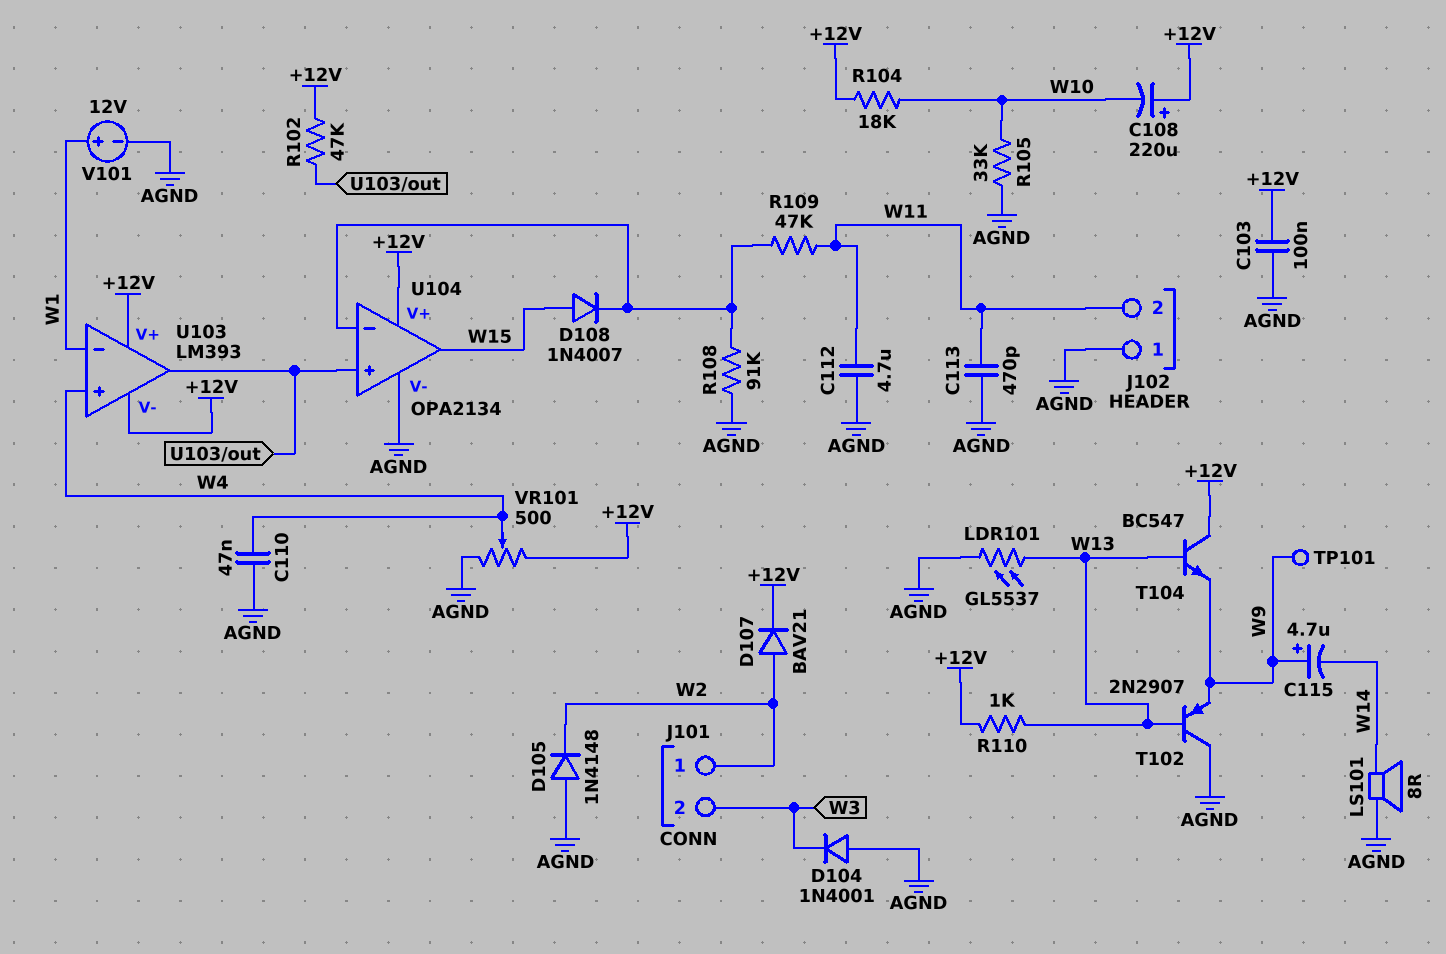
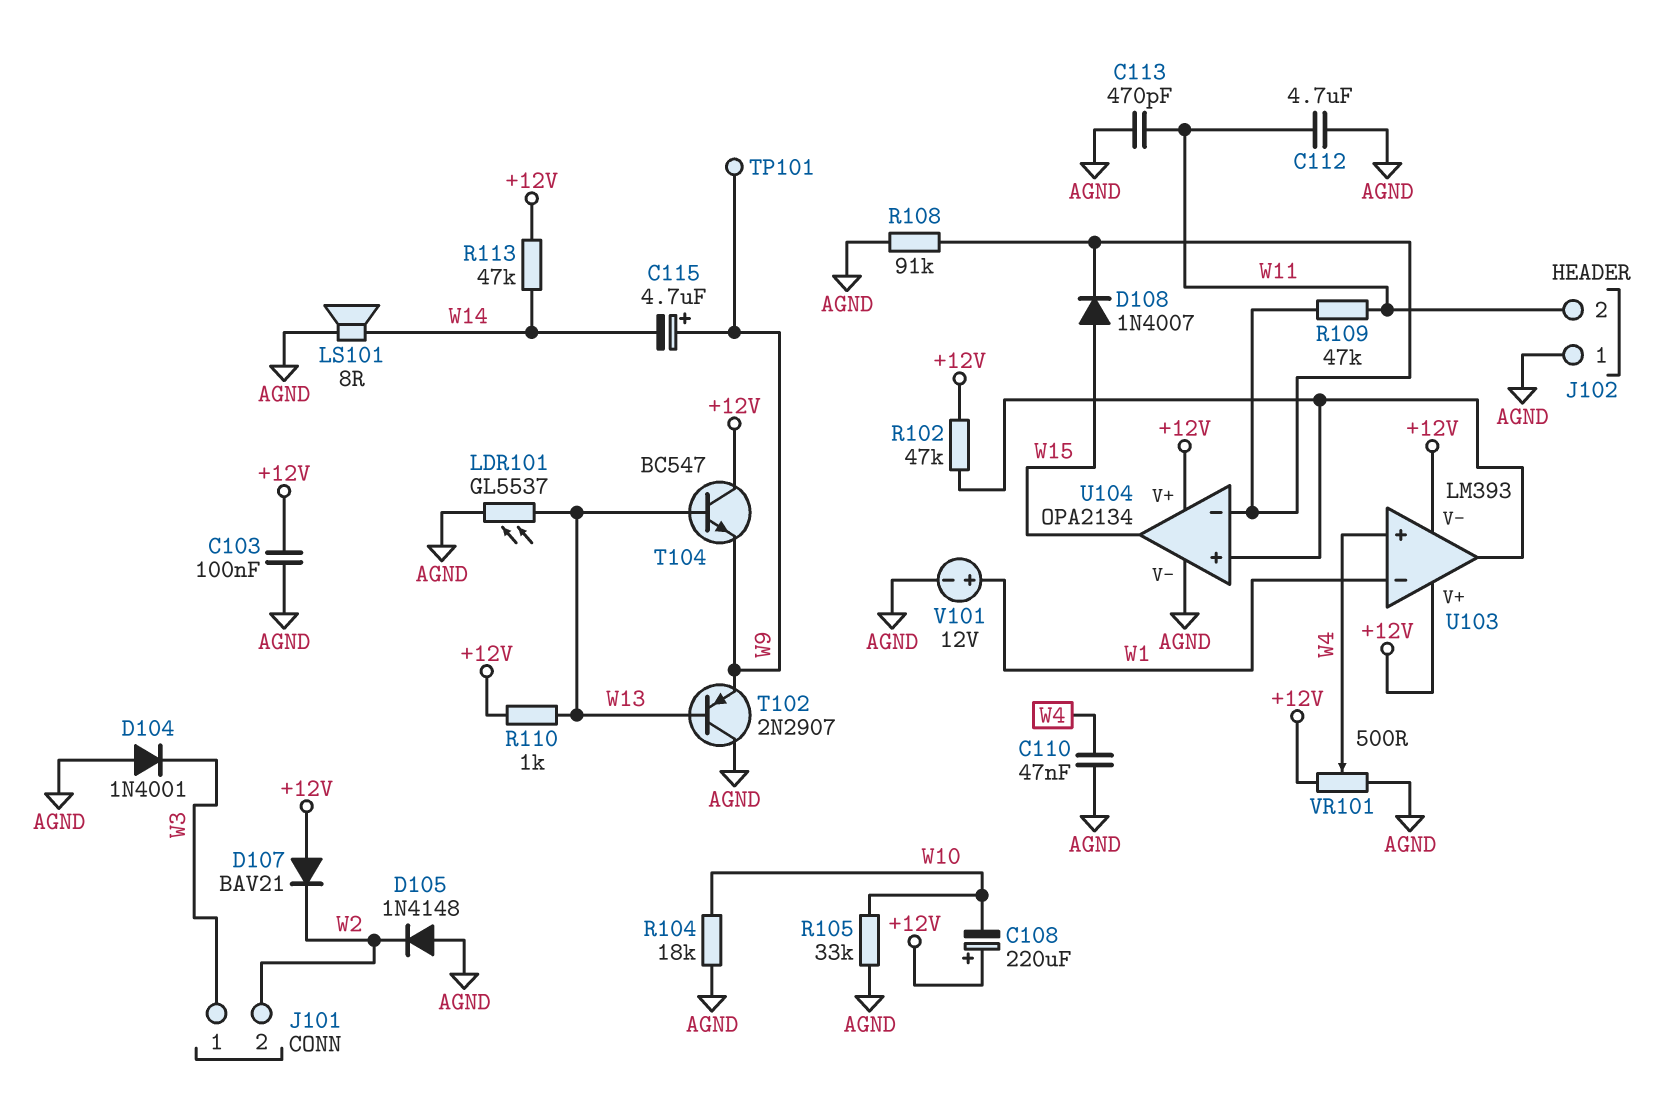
D107: diode BAV21 (A W2, K +12V) -> diode BAV21 (A +12V, K W2)
J101 pin 1: W2 -> W3
J101 pin 2: W3 -> W2
R104: 18k (+12V, W10) -> 18k (AGND, W10)
R113: none -> 47k (+12V, W14)

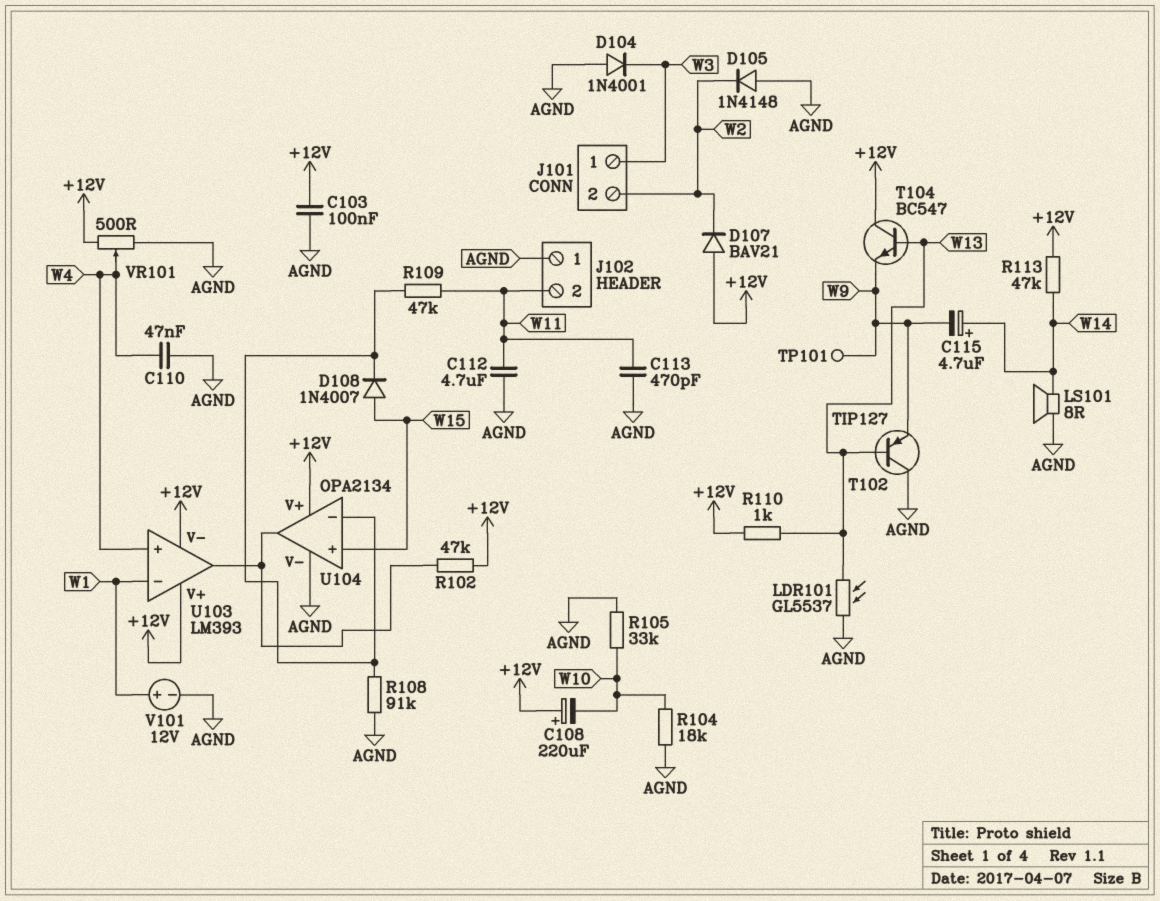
C115: 4.7uF (plus W9, minus W14) -> 4.7uF (plus W14, minus W9)
T102: PNP 2N2907 (B W13, C AGND, E W9) -> PNP TIP127 (B W13, C AGND, E W9)
U104 pin in+: U103/out -> W15
U104 pin out: W15 -> U103/out

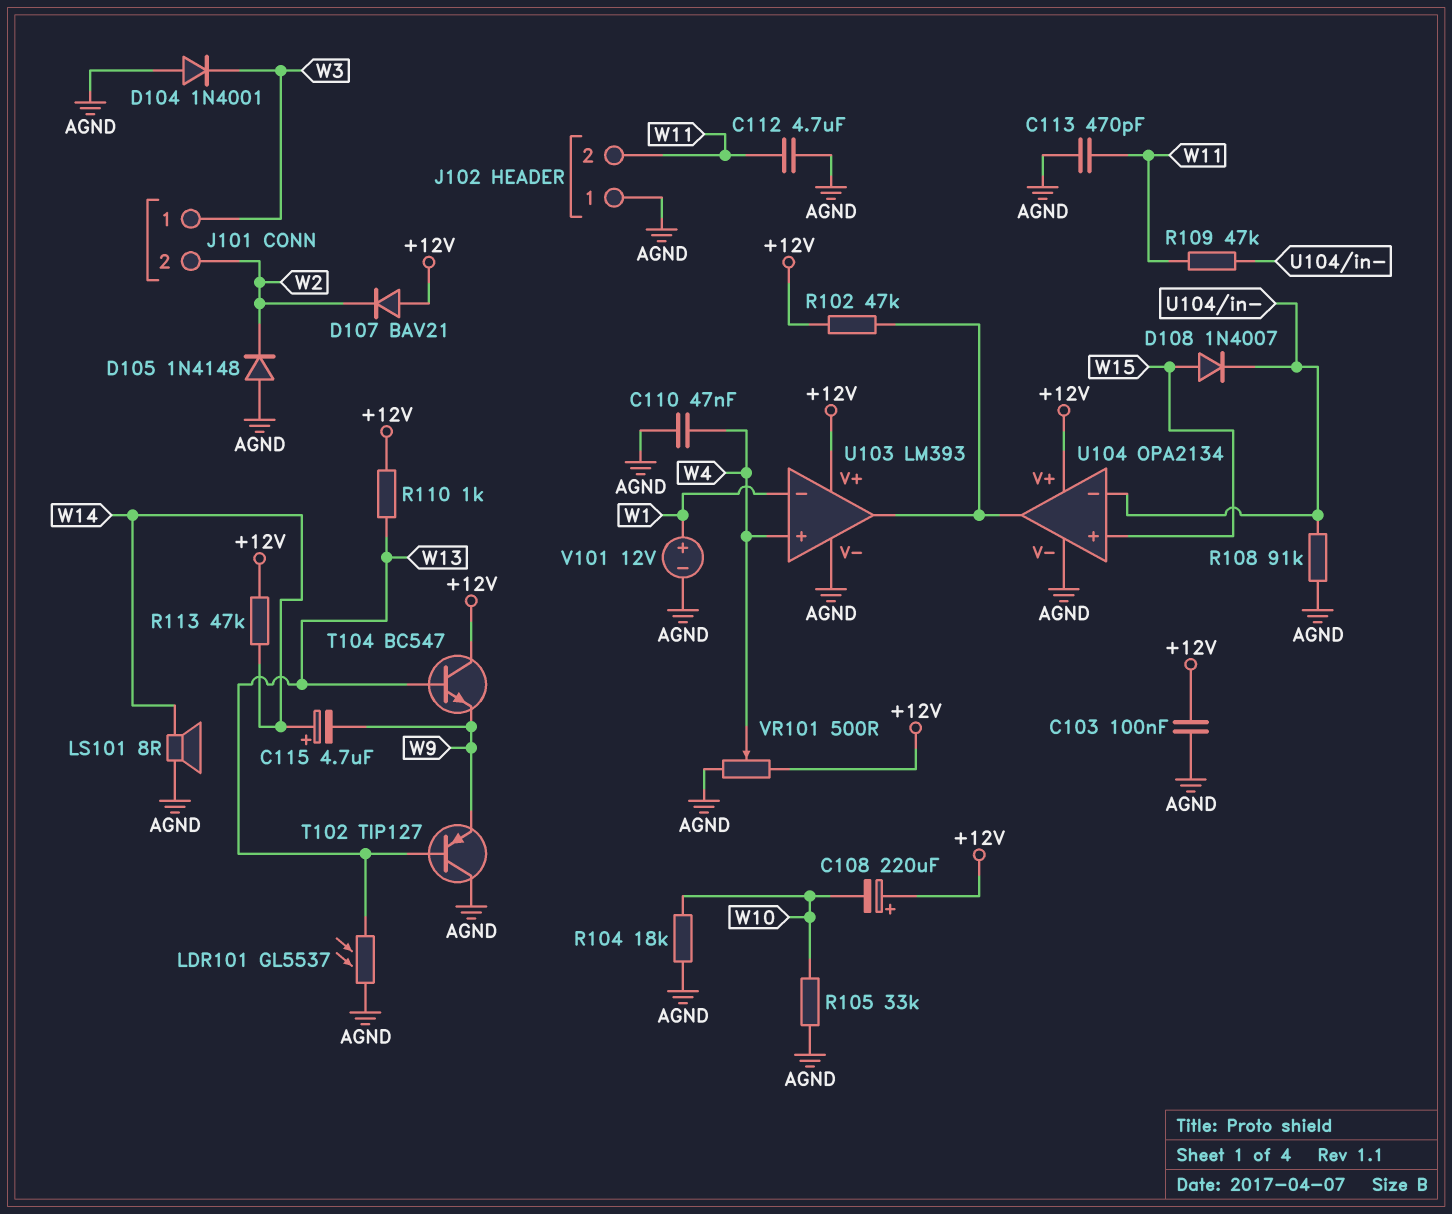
TP101: test point (W9) -> none
U103 pin V-: +12V -> AGND

